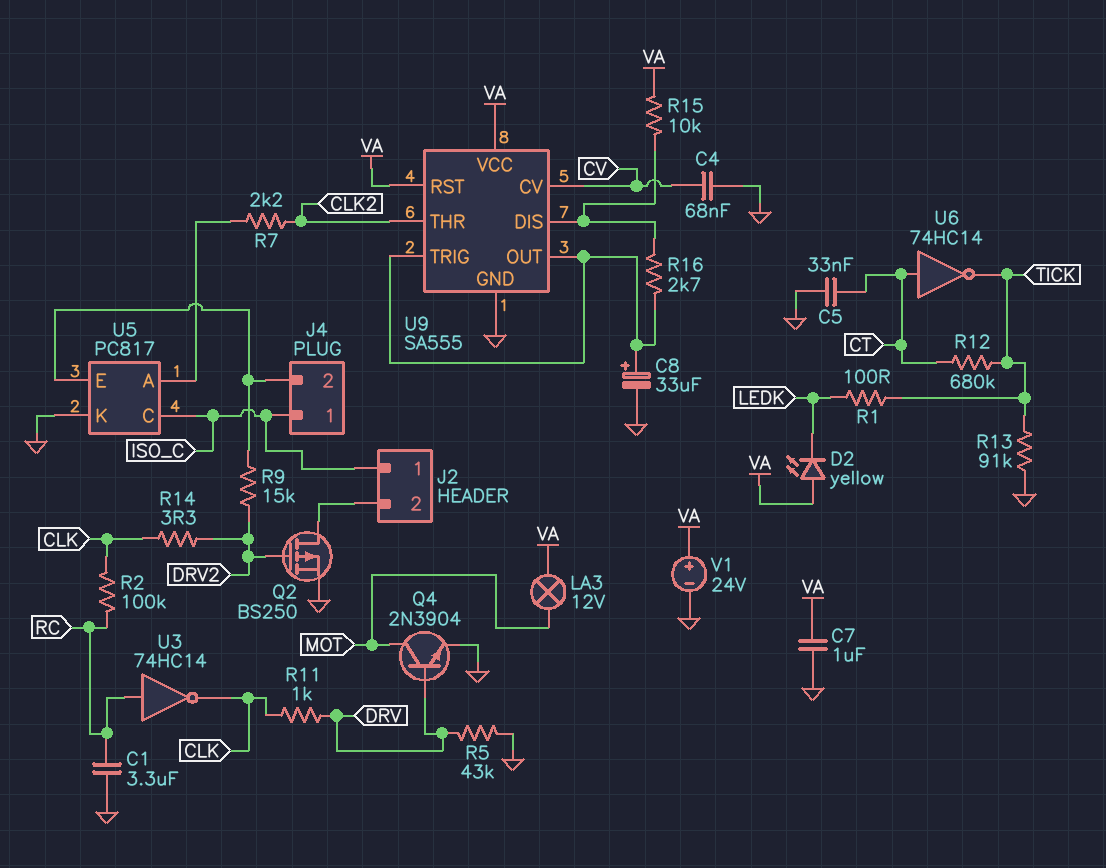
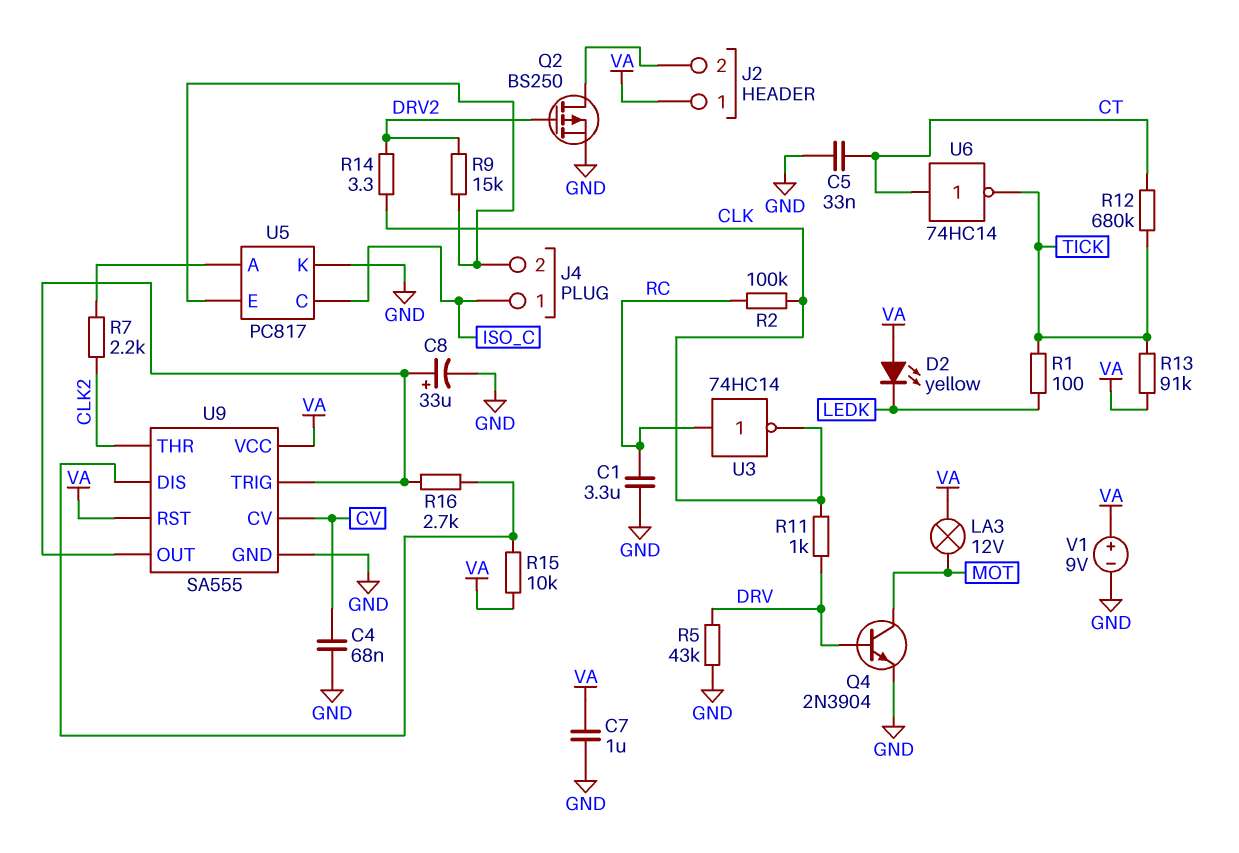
J2 pin 1: ISO_C -> VA
R13: 91k (GND, TICK) -> 91k (TICK, VA)
V1: 24V (plus VA, minus GND) -> 9V (plus VA, minus GND)

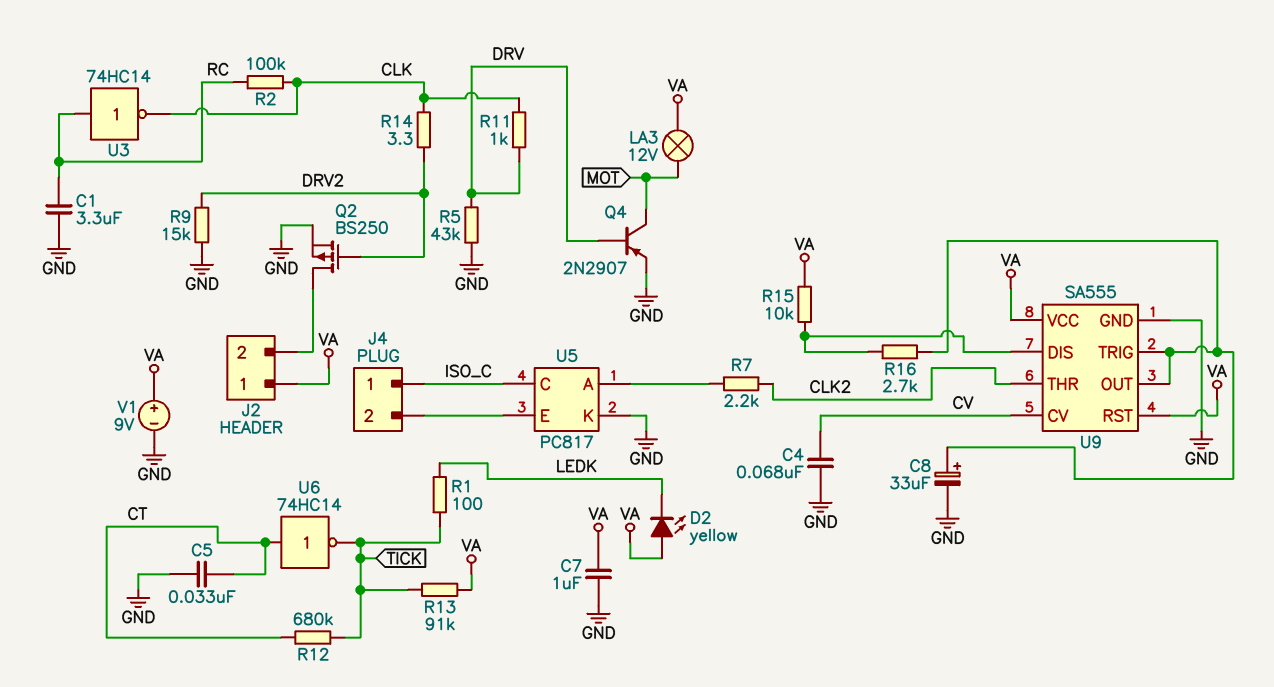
Q4: NPN 2N3904 (B DRV, C MOT, E GND) -> PNP 2N2907 (B DRV, C MOT, E GND)
R9: 15k (DRV2, J4/2) -> 15k (DRV2, GND)

